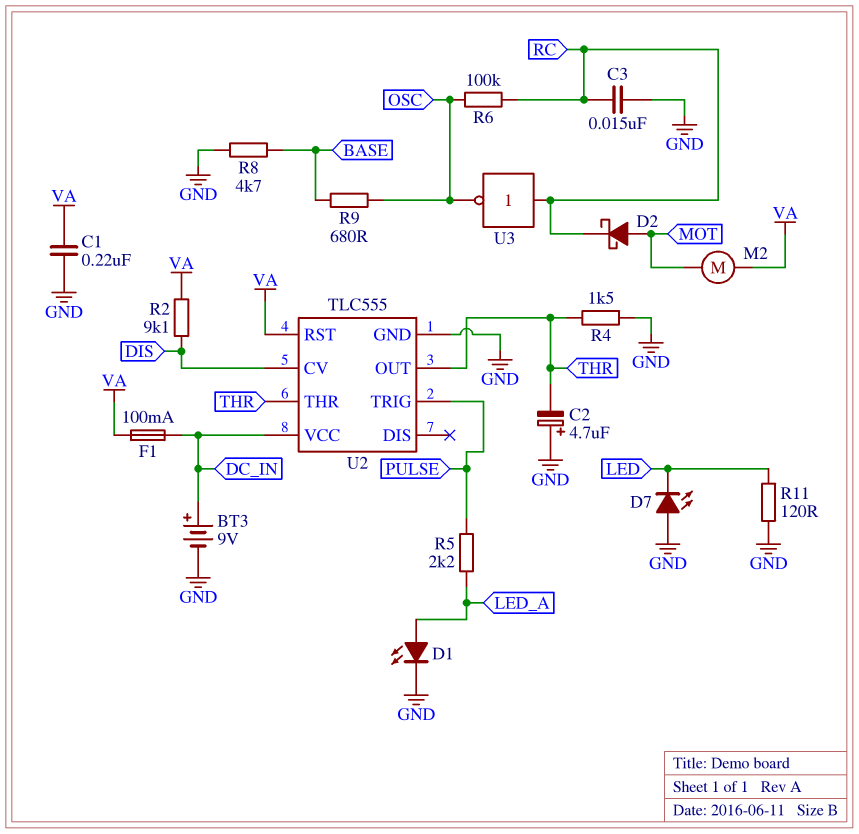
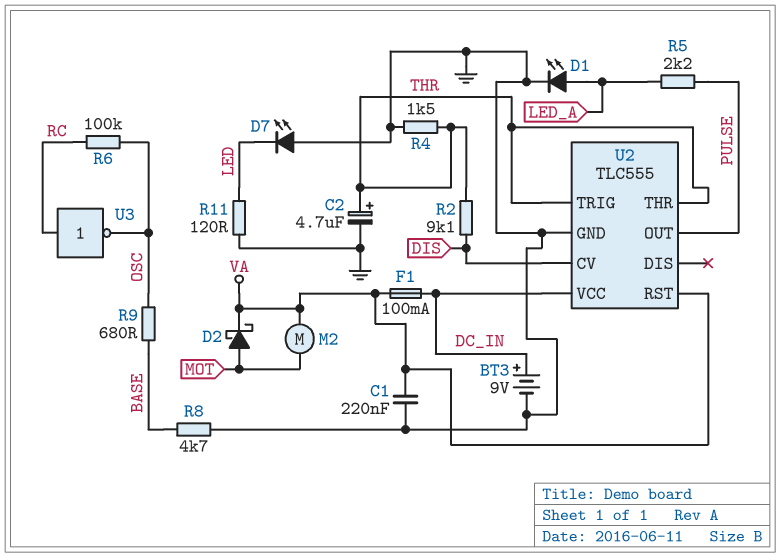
C2: 4.7uF (plus GND, minus THR) -> 4.7uF (plus THR, minus GND)
C3: 15nF (GND, RC) -> none
D2: schottky (A MOT, K RC) -> schottky (A MOT, K VA)
R2: 9.1k (DIS, VA) -> 9.1k (DIS, THR)
U2 pin OUT: THR -> PULSE
U2 pin TRIG: PULSE -> THR

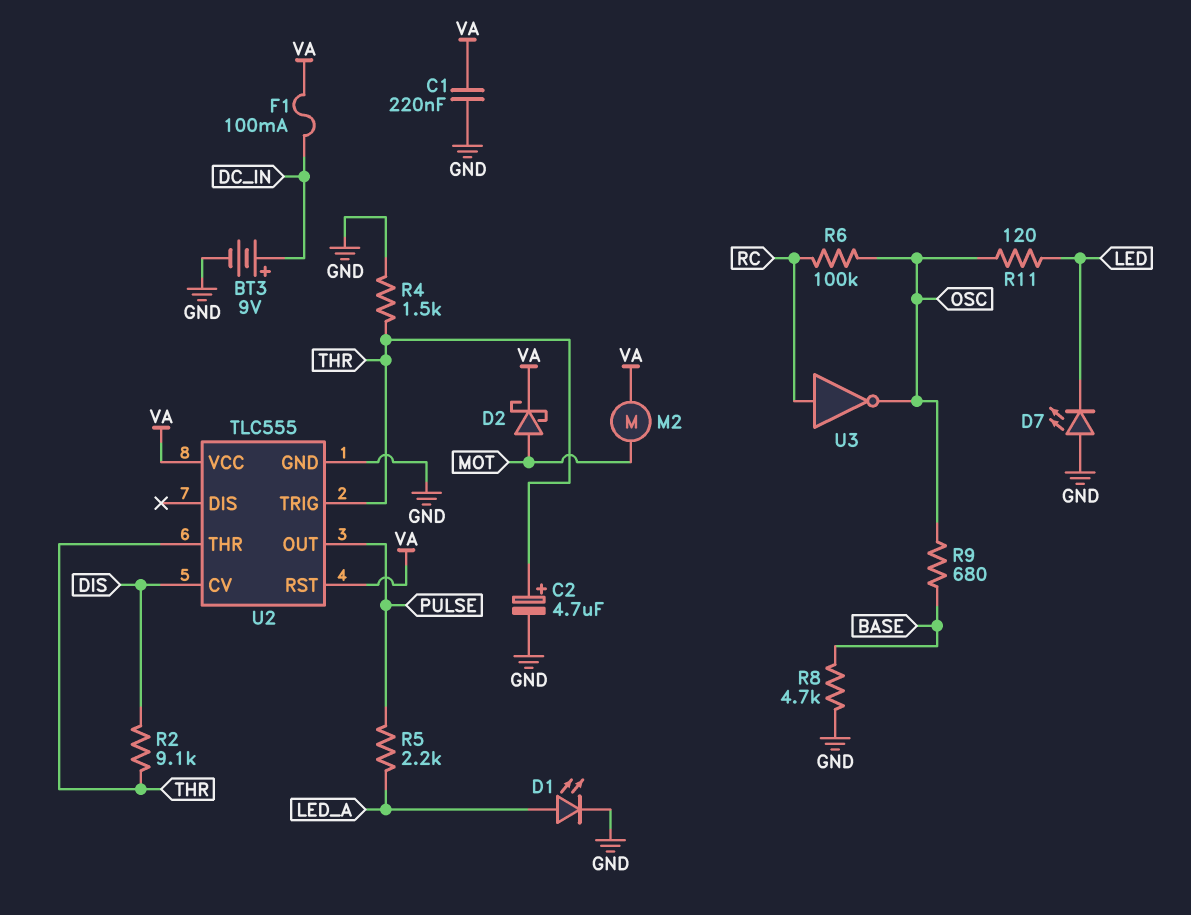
R11: 120 (GND, LED) -> 120 (LED, OSC)
U2 pin VCC: DC_IN -> VA

